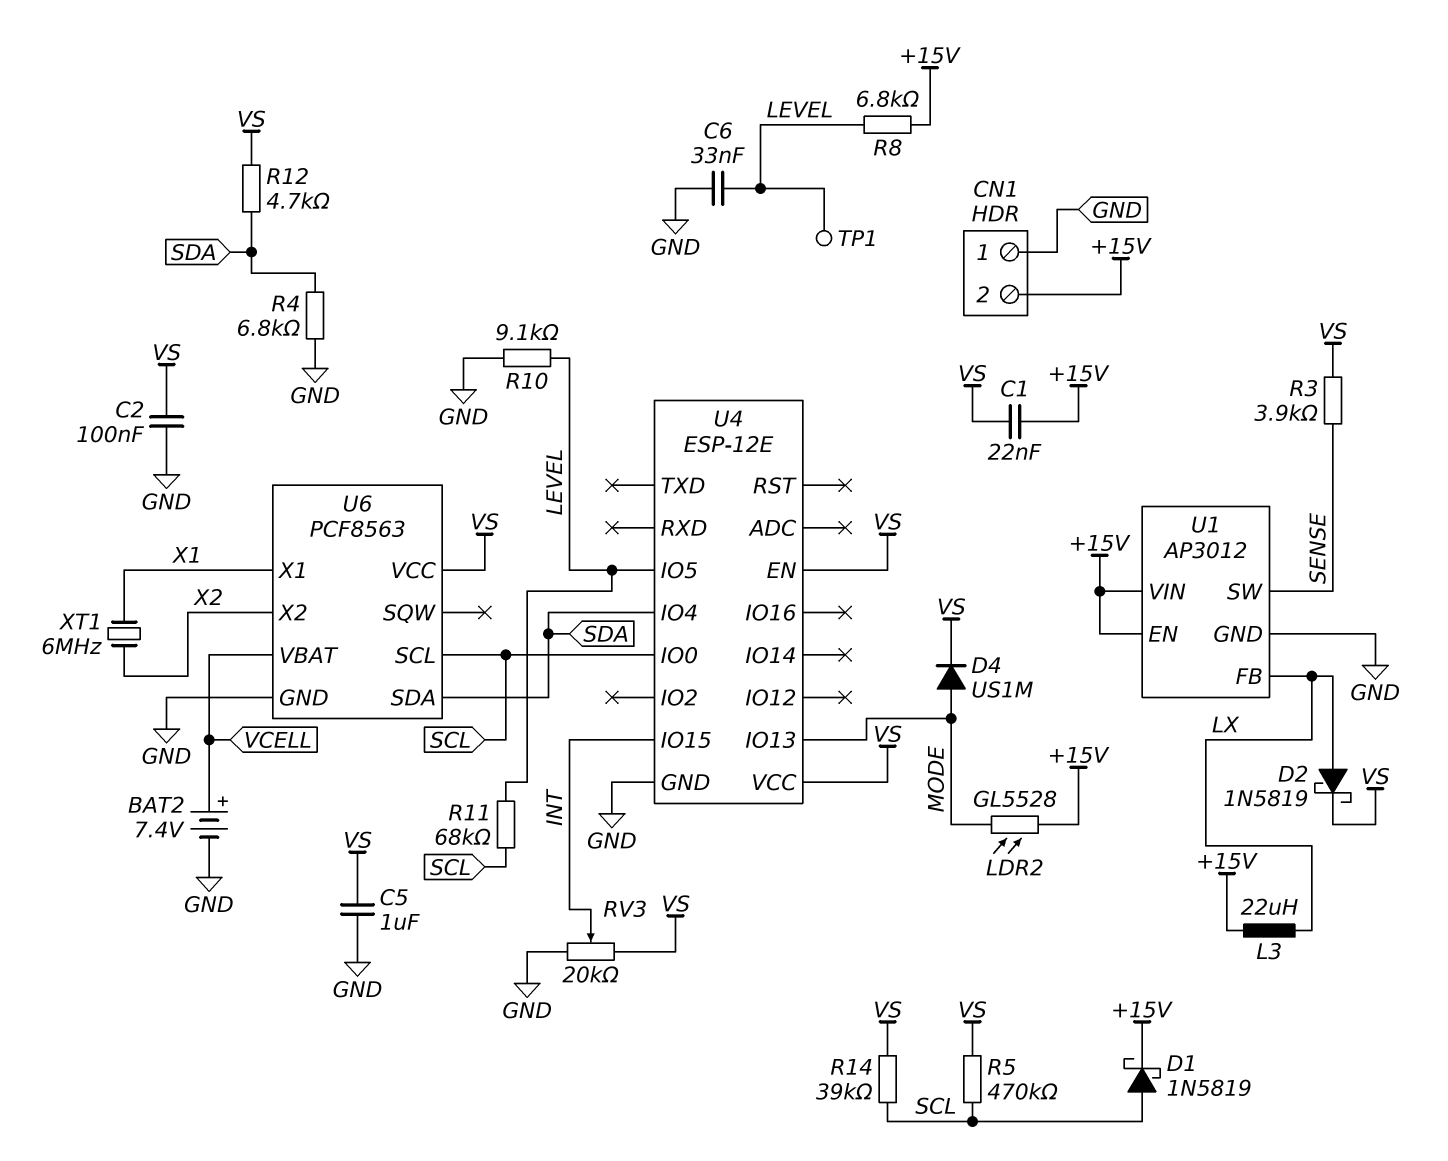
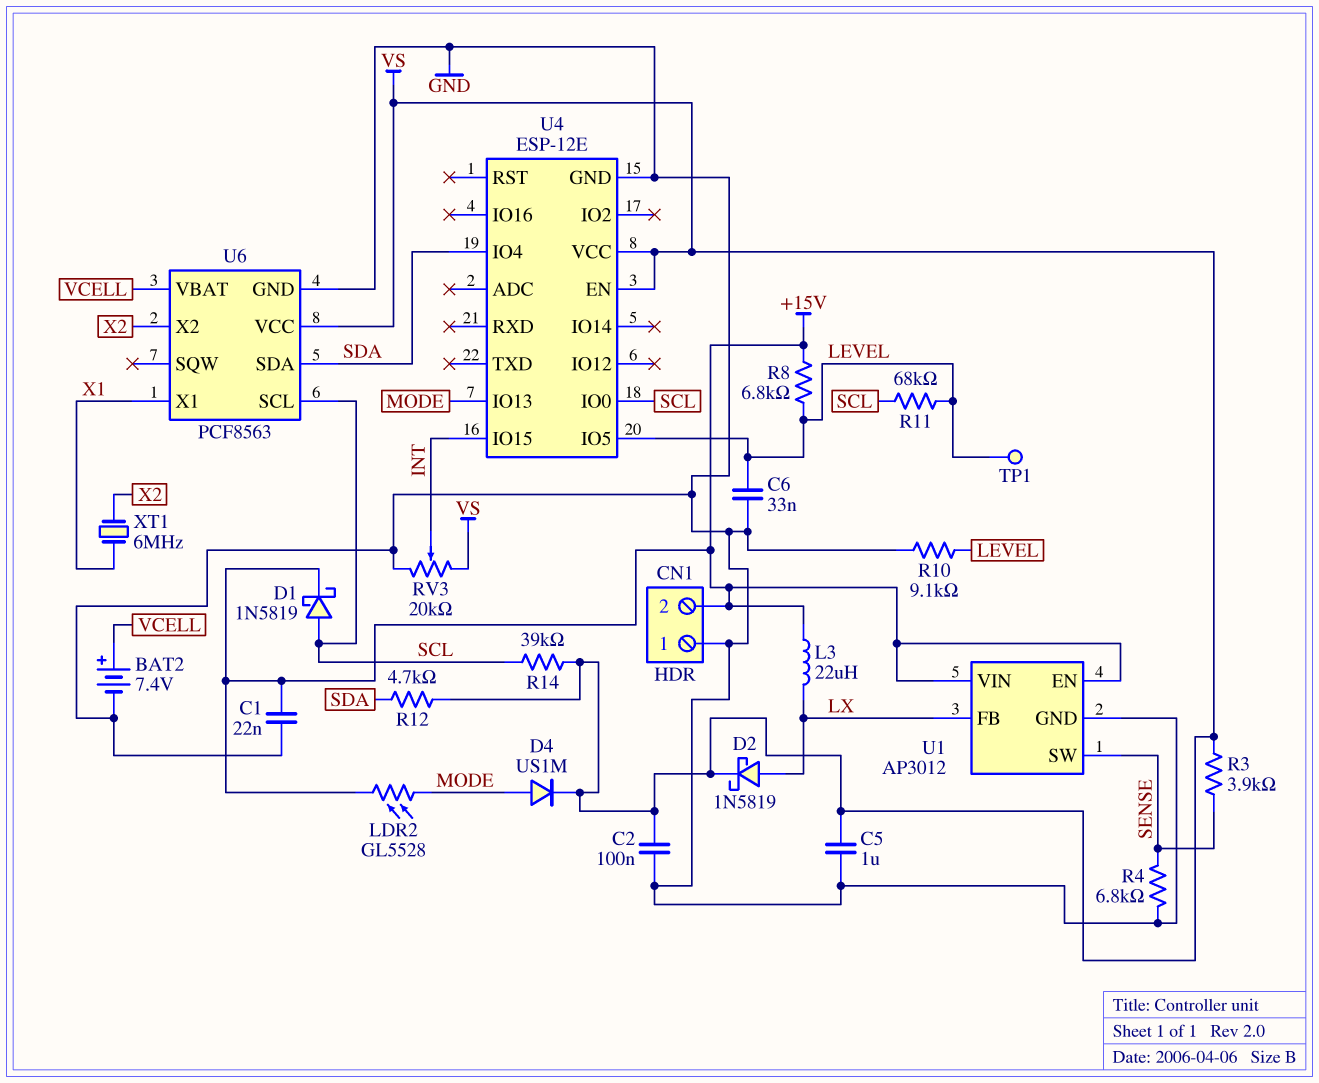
C1: 22nF (+15V, VS) -> 22nF (+15V, GND)
R4: 6.8k (GND, SDA) -> 6.8k (GND, SENSE)
R5: 470k (SCL, VS) -> none

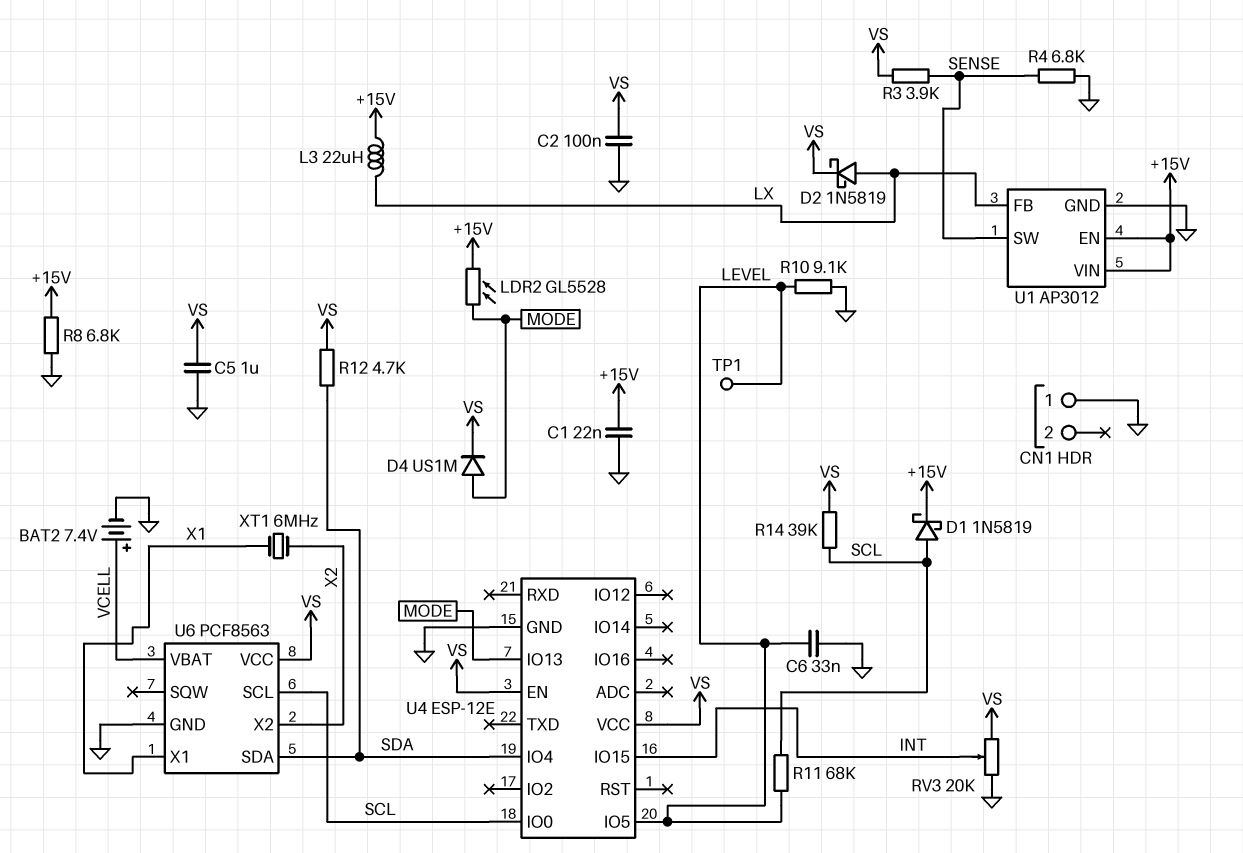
CN1 pin 2: +15V -> none
R8: 6.8k (+15V, LEVEL) -> 6.8k (+15V, GND)

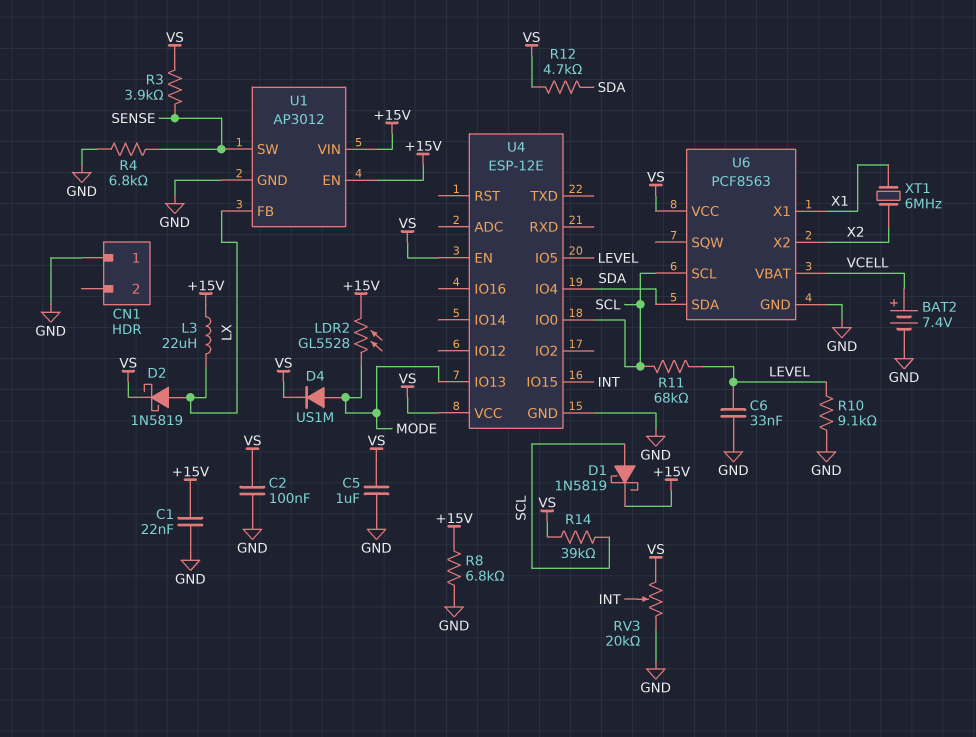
TP1: test point (LEVEL) -> none

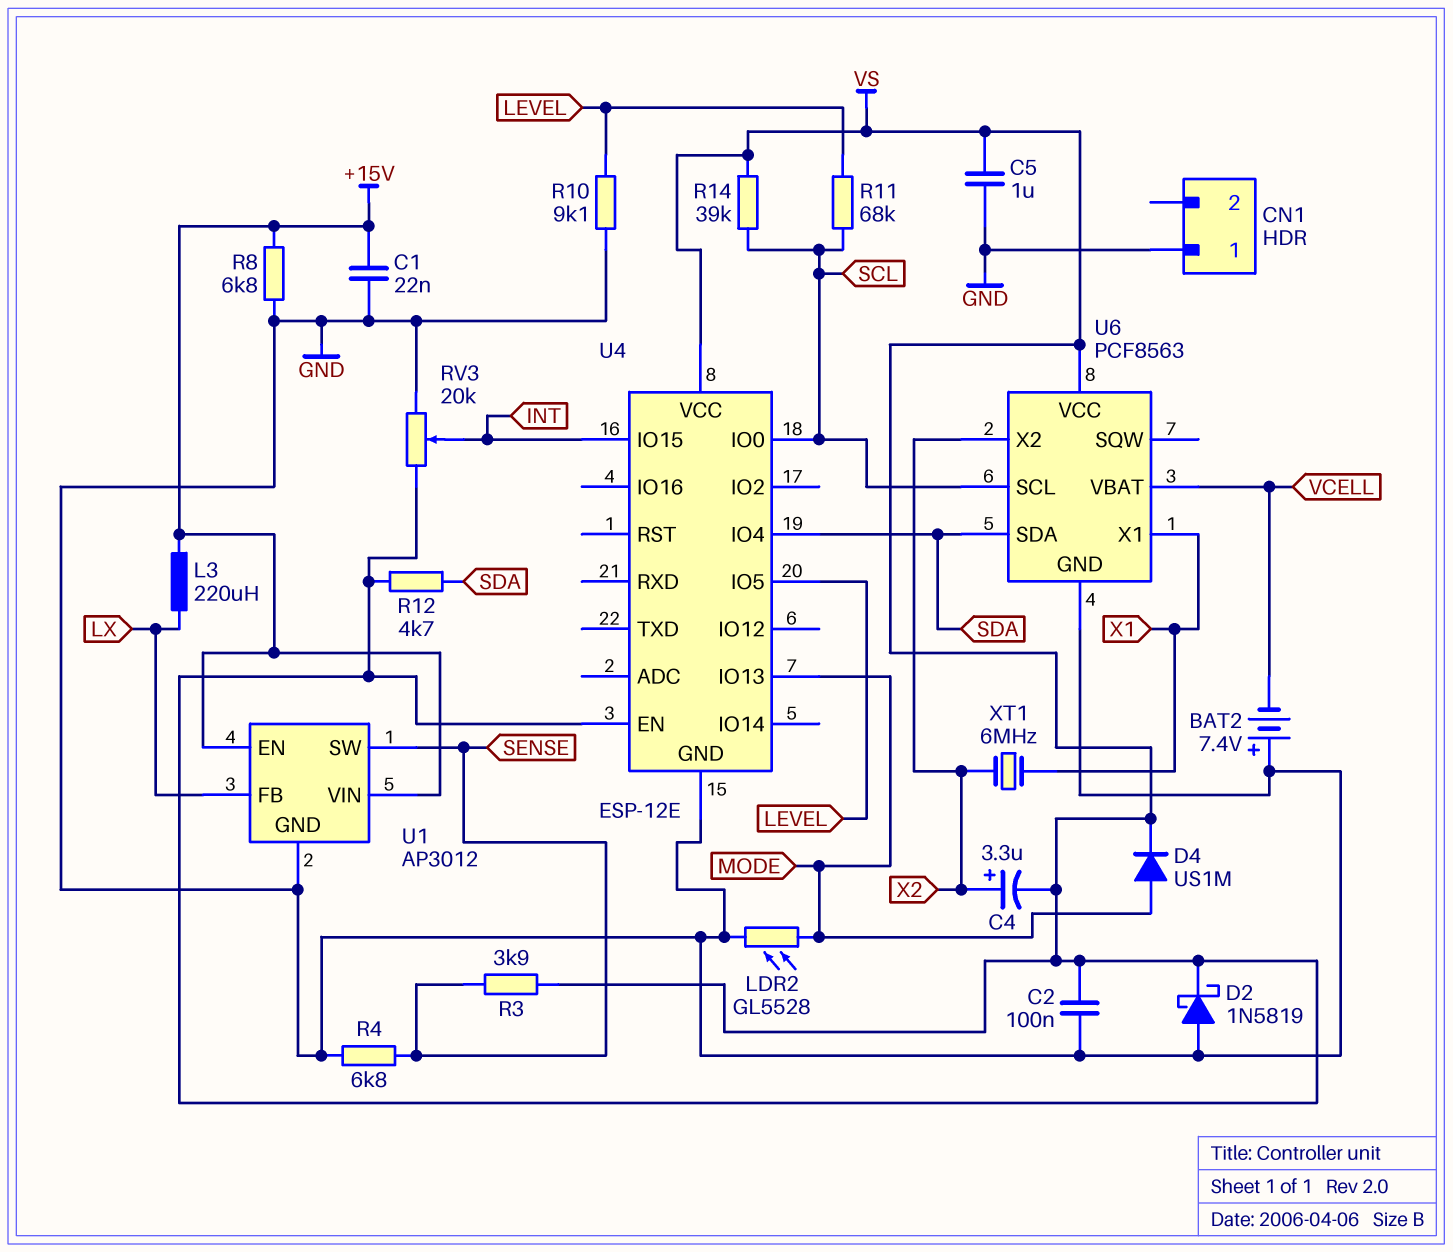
BAT2: 7.4V (plus VCELL, minus GND) -> 7.4V (plus GND, minus VCELL)
C4: none -> 3.3uF (plus X2, minus VS)
C6: 33nF (GND, LEVEL) -> none
D1: schottky 1N5819 (A SCL, K +15V) -> none
D2: schottky 1N5819 (A LX, K VS) -> schottky 1N5819 (A GND, K VS)
L3: 22uH (+15V, LX) -> 220uH (+15V, LX)
LDR2: GL5528 (+15V, MODE) -> GL5528 (GND, MODE)

